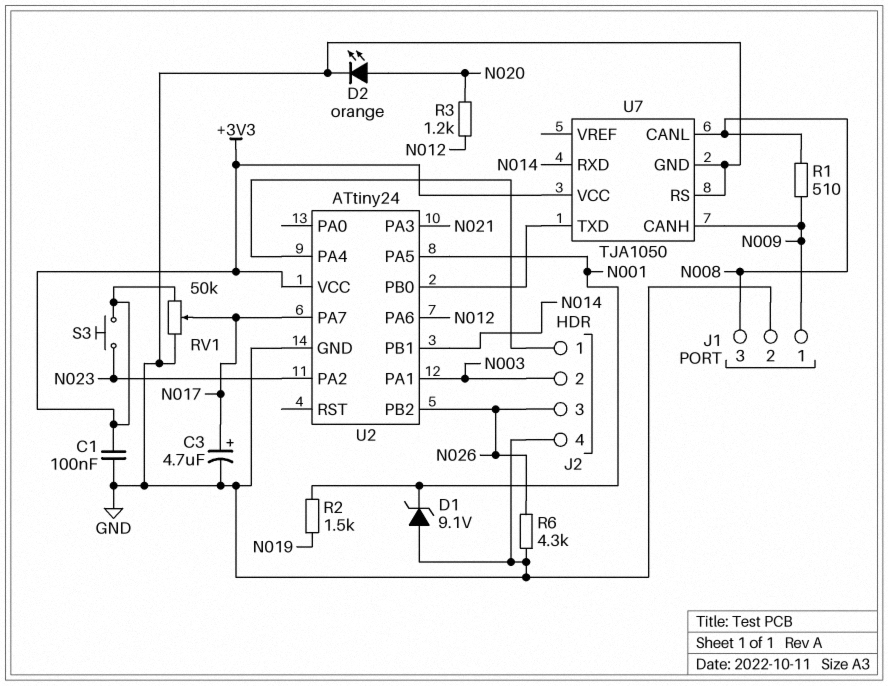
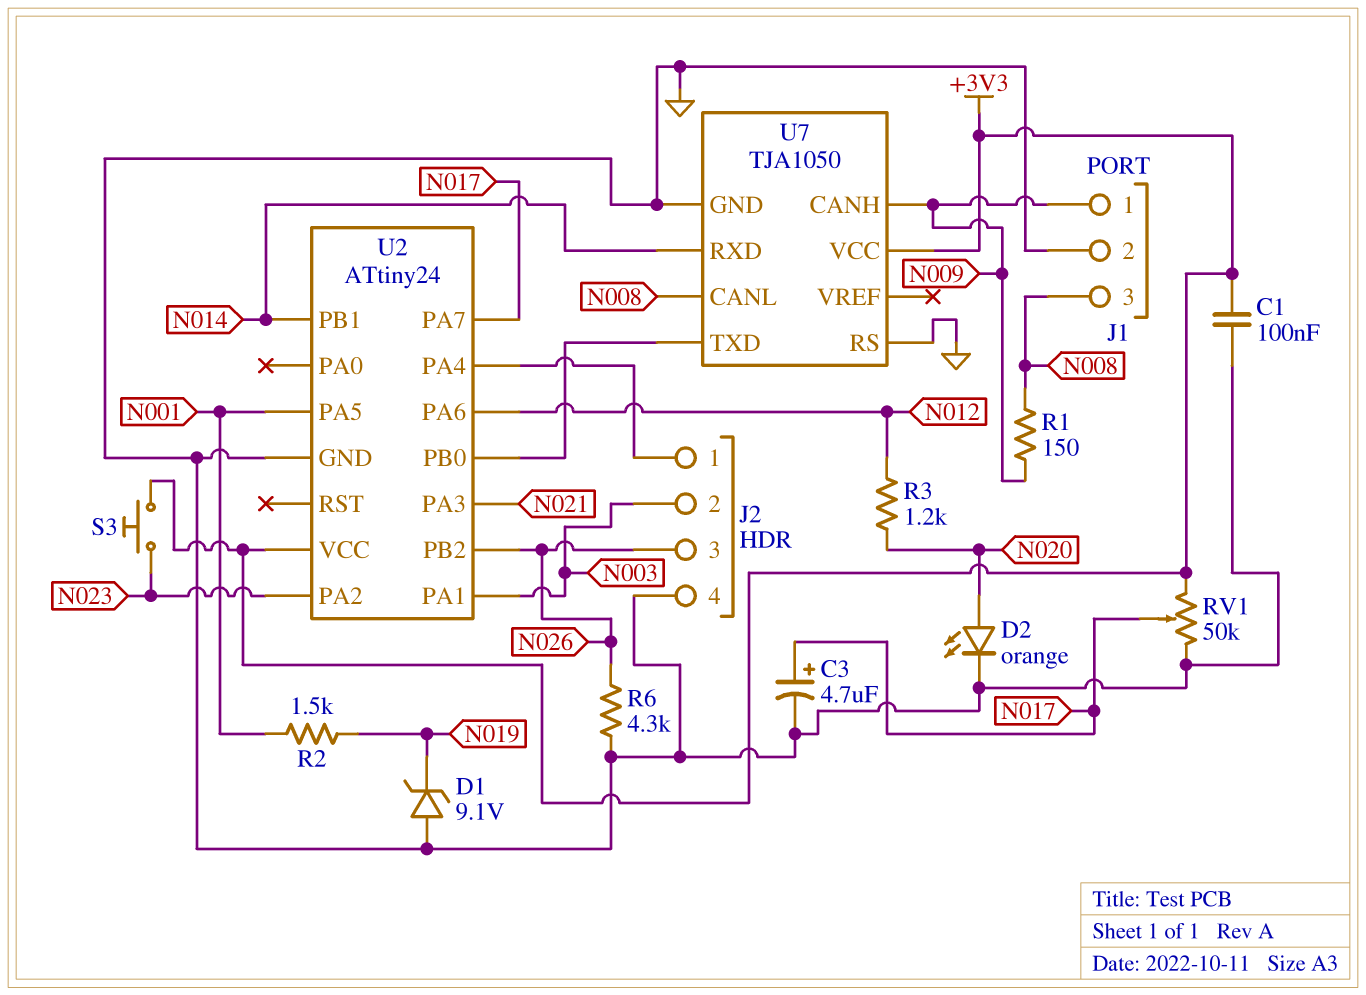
D1: zener 9.1V (A GND, K N001) -> zener 9.1V (A GND, K N019)
R1: 510 (N008, N009) -> 150 (N008, N009)

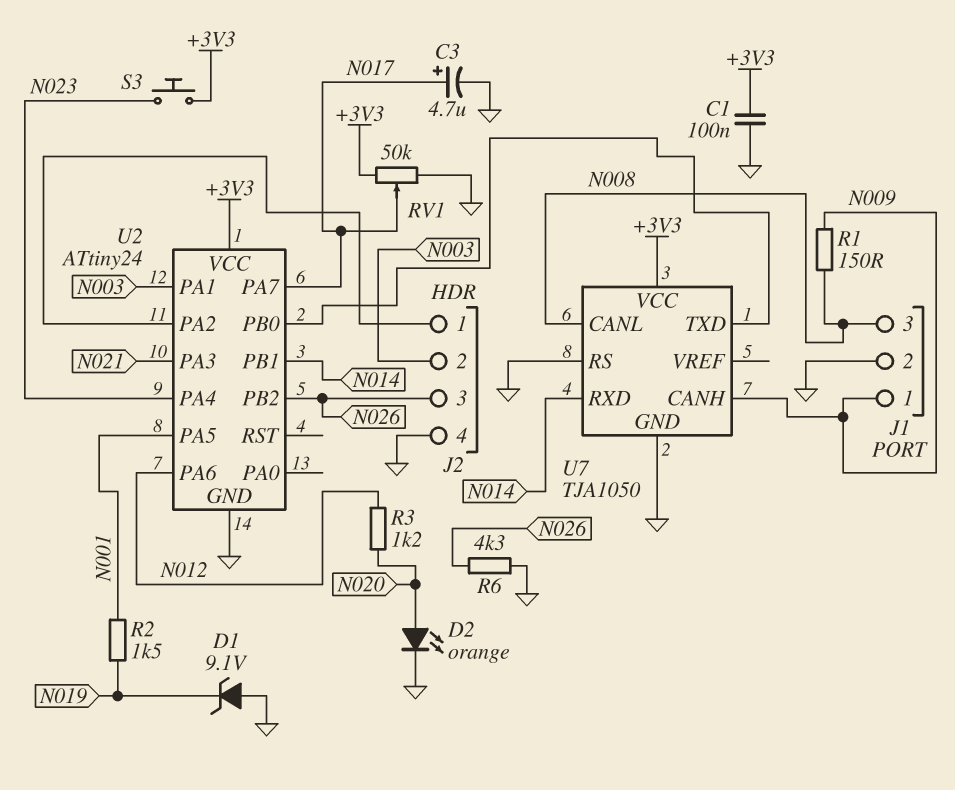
U2 pin PA2: N023 -> J2/1
U2 pin PA4: J2/1 -> N023

